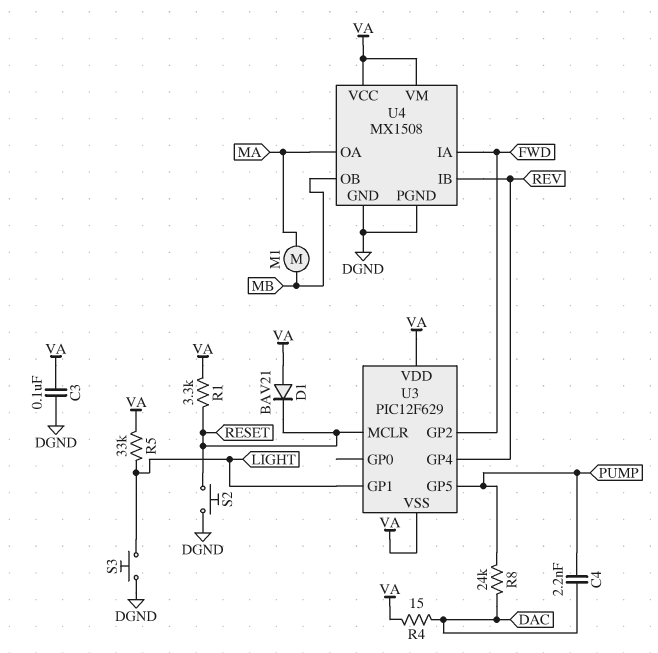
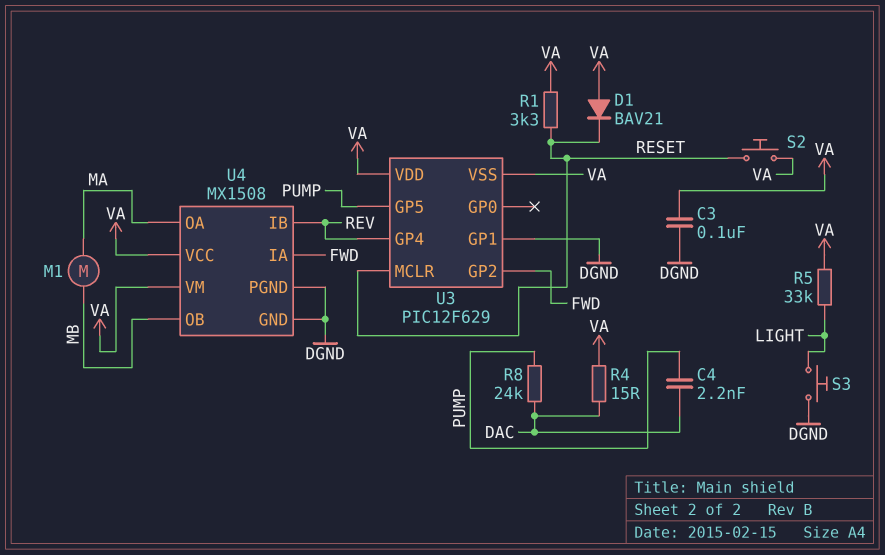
S2: button (DGND, RESET) -> button (RESET, VA)
U3 pin GP1: LIGHT -> DGND

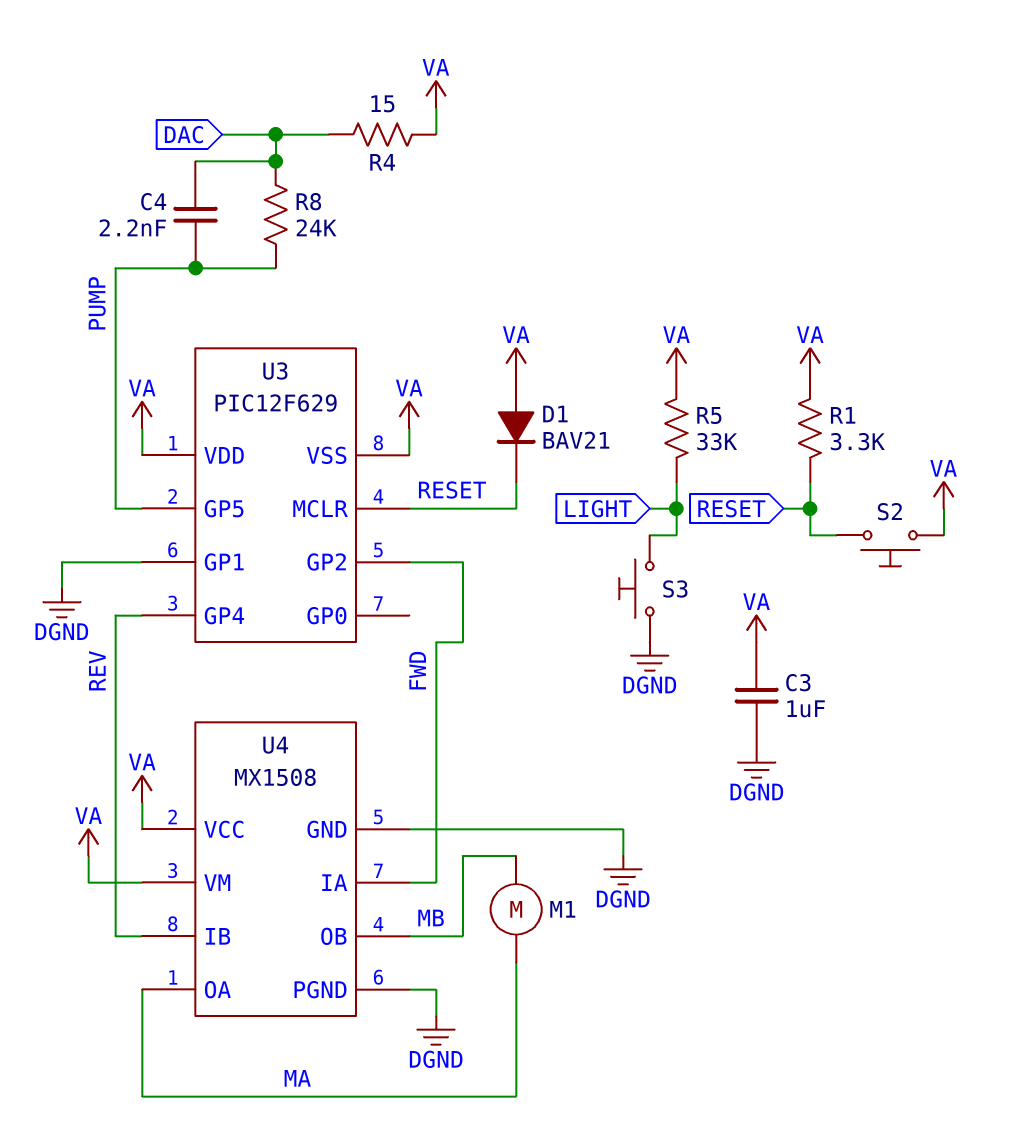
C3: 100nF (DGND, VA) -> 1uF (DGND, VA)

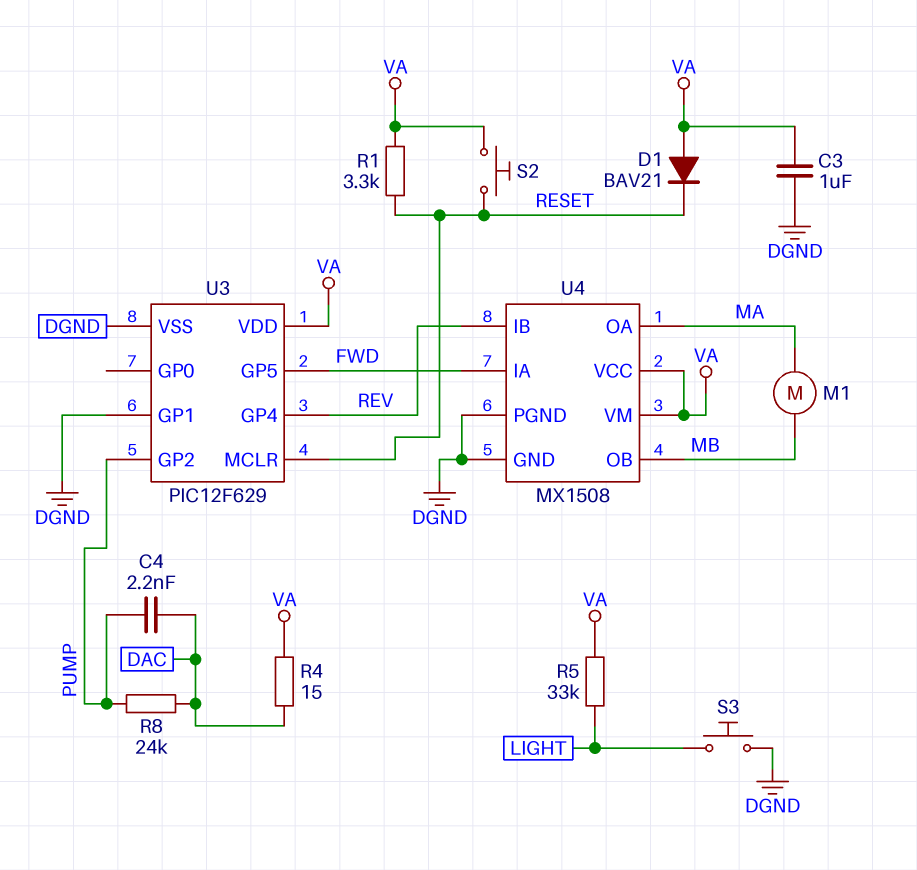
U3 pin GP2: FWD -> PUMP
U3 pin GP5: PUMP -> FWD
U3 pin VSS: VA -> DGND

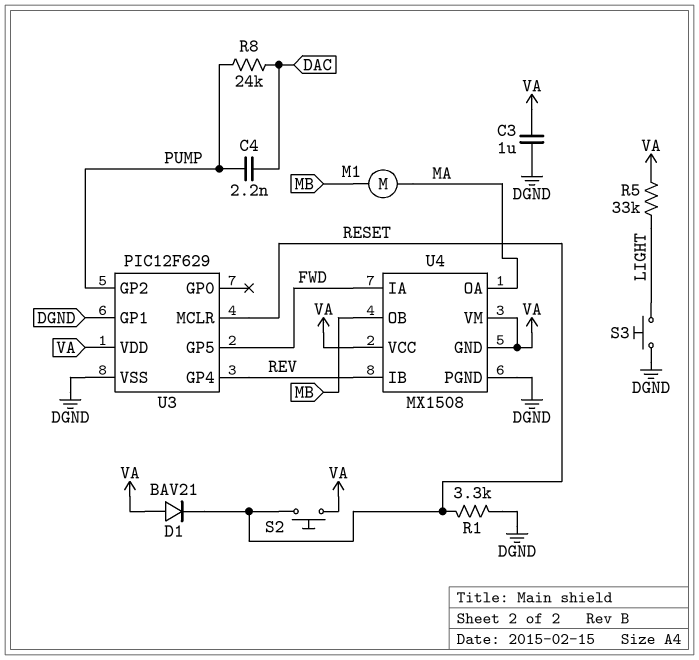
R1: 3.3k (RESET, VA) -> 3.3k (DGND, RESET)
R4: 15 (DAC, VA) -> none
U4 pin GND: DGND -> VA

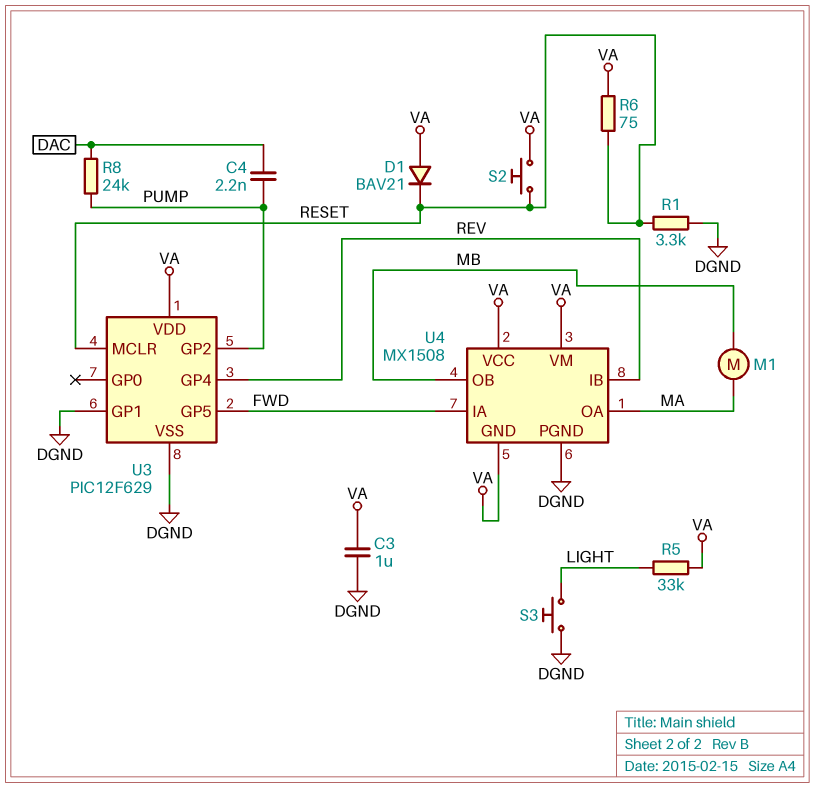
R6: none -> 75 (RESET, VA)

